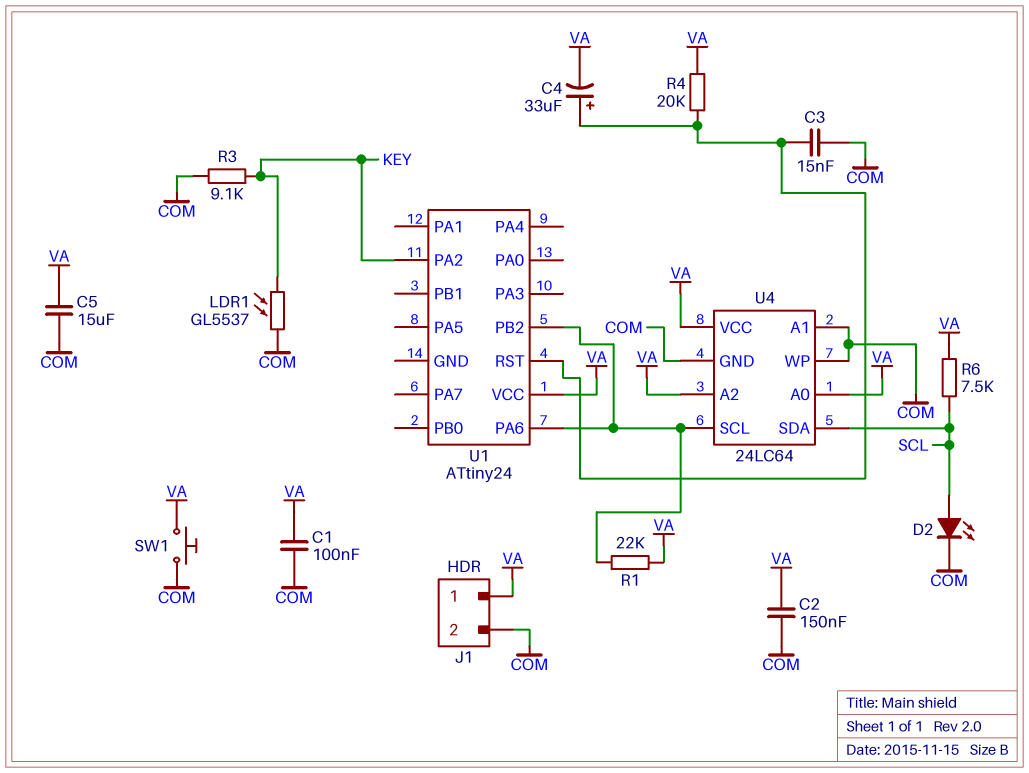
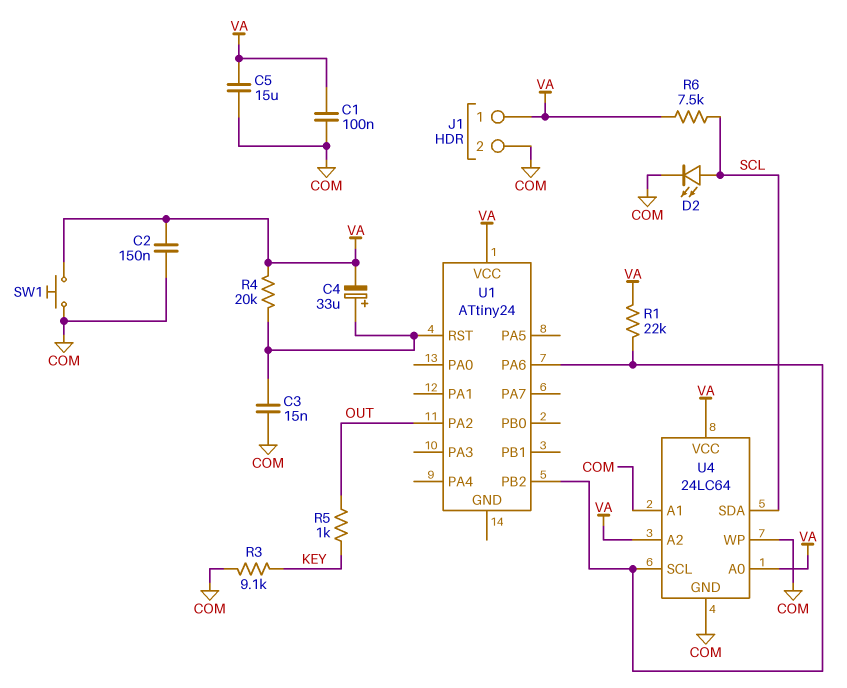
LDR1: GL5537 (COM, KEY) -> none
R5: none -> 1k (KEY, OUT)
U1 pin PA2: KEY -> OUT

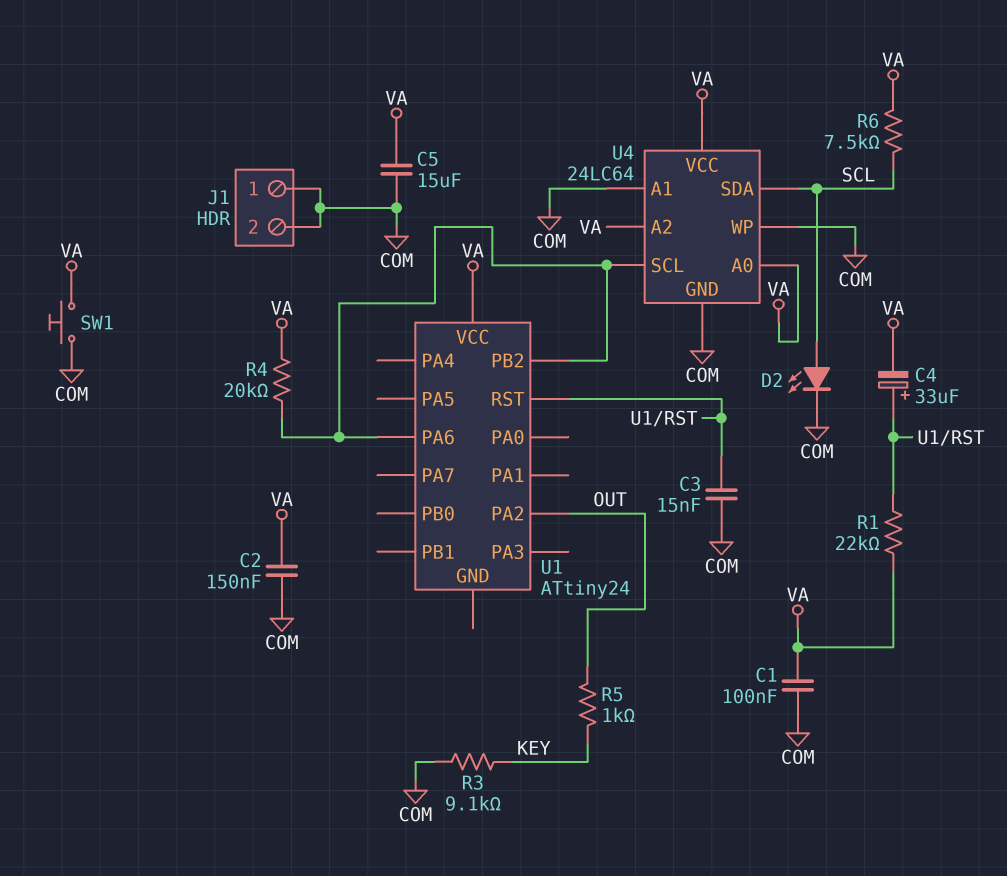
J1 pin 1: VA -> COM
R1: 22k (U1/PA6, VA) -> 22k (U1/RST, VA)
R4: 20k (U1/RST, VA) -> 20k (U1/PA6, VA)

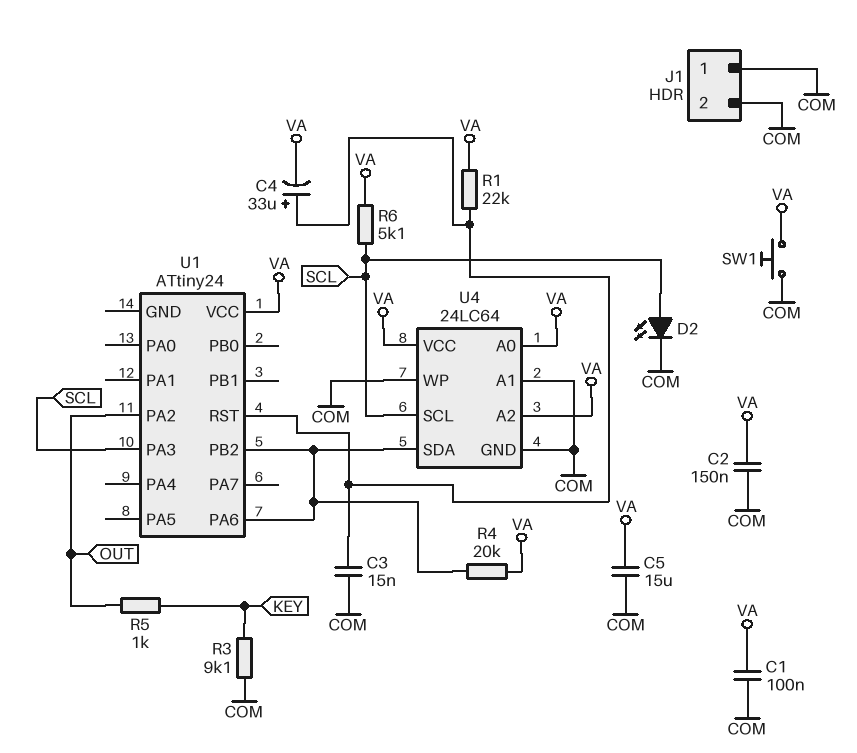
R6: 7.5k (SCL, VA) -> 5.1k (SCL, VA)
U1 pin PA3: none -> SCL
U4 pin SCL: U1/PA6 -> SCL
U4 pin SDA: SCL -> U1/PA6

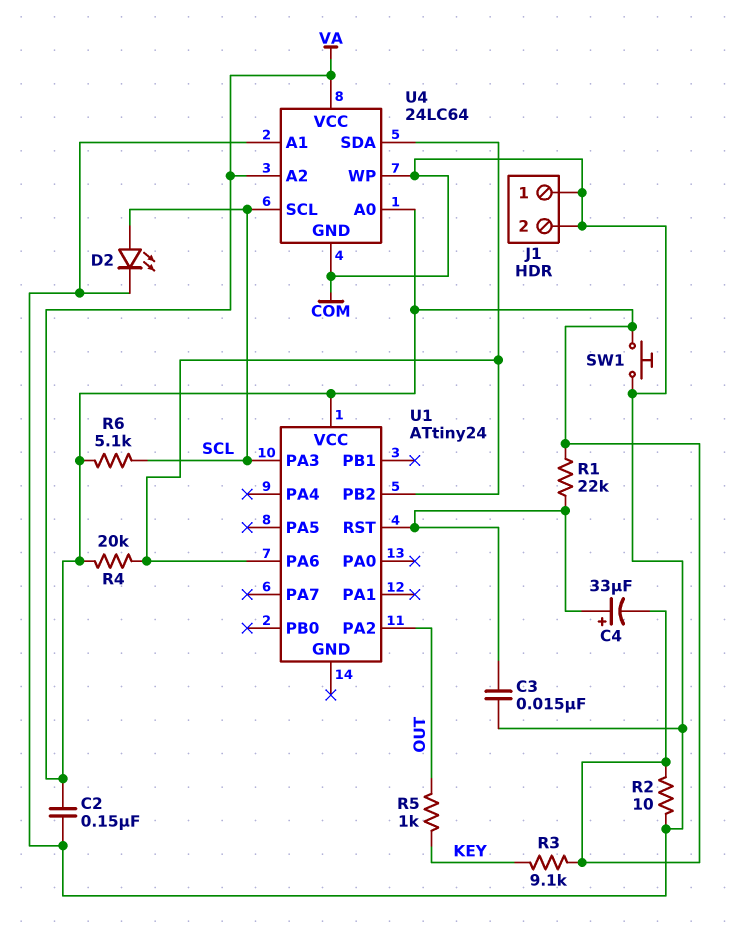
C1: 100nF (COM, VA) -> none
C5: 15uF (COM, VA) -> none
R2: none -> 10 (COM, VA)
R3: 9.1k (COM, KEY) -> 9.1k (KEY, VA)

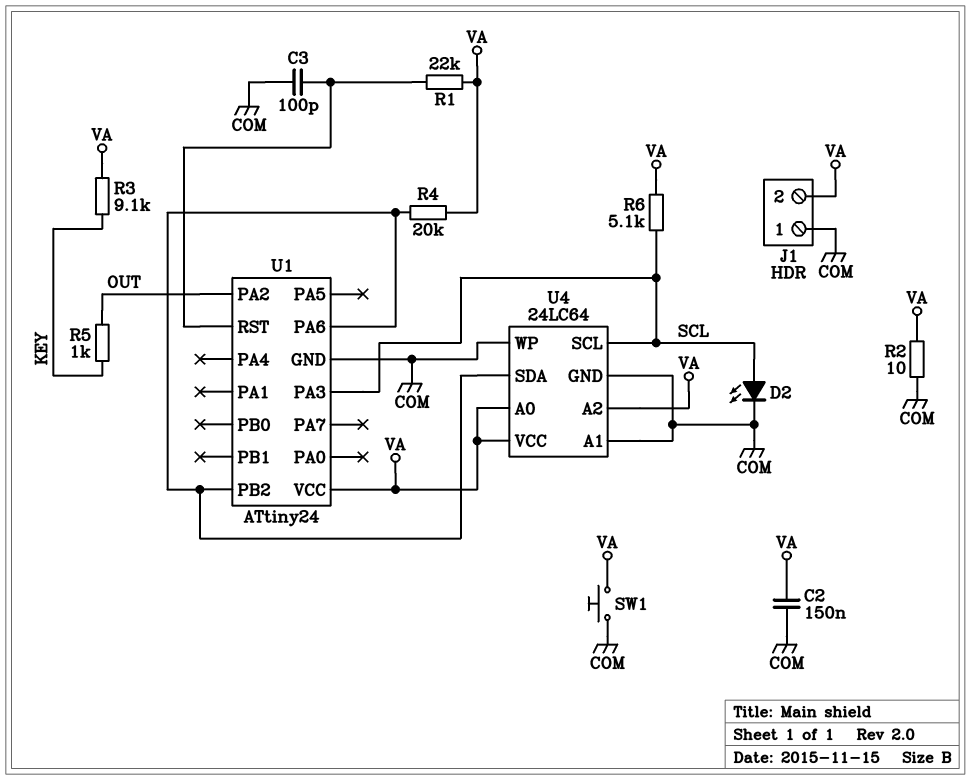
C3: 15nF (COM, U1/RST) -> 100pF (COM, U1/RST)
C4: 33uF (plus U1/RST, minus VA) -> none
J1 pin 2: COM -> VA
U1 pin GND: none -> COM

